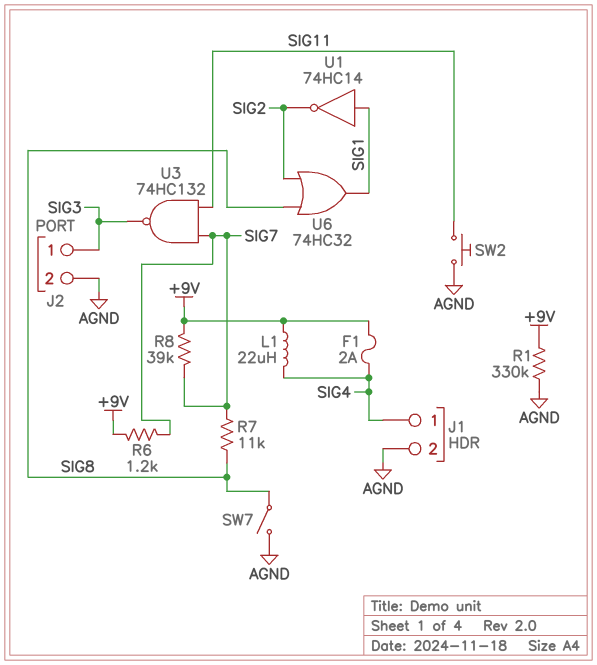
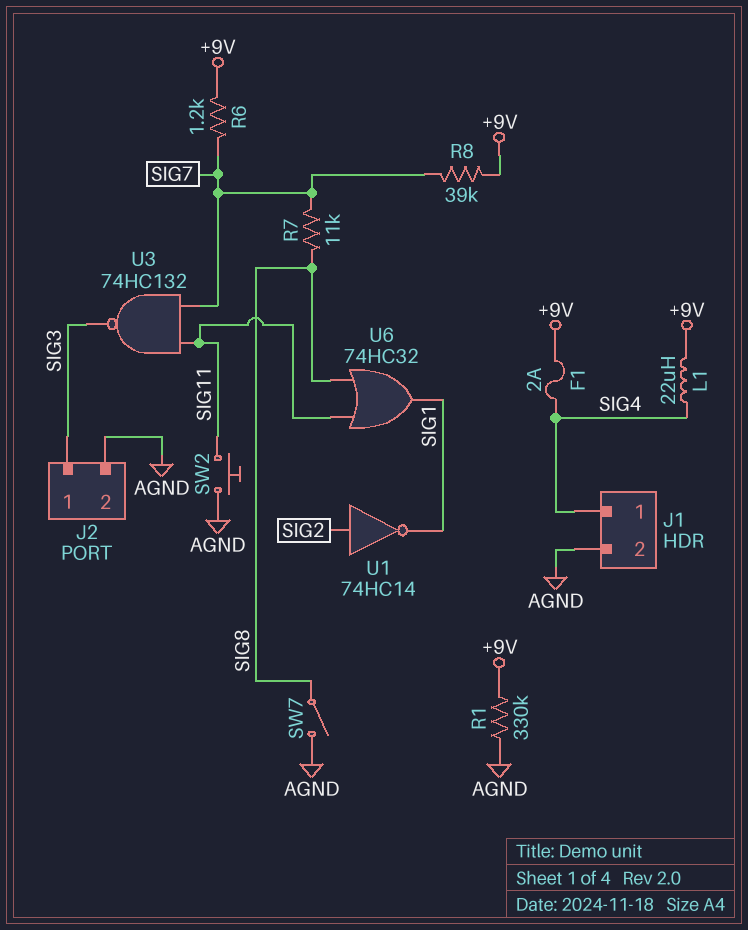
U1: NOT 74HC14 (in SIG1, out SIG2) -> NOT 74HC14 (in SIG2, out SIG1)
U6: OR 74HC32 (in SIG2, in SIG8, out SIG1) -> OR 74HC32 (in SIG8, in SIG11, out SIG1)

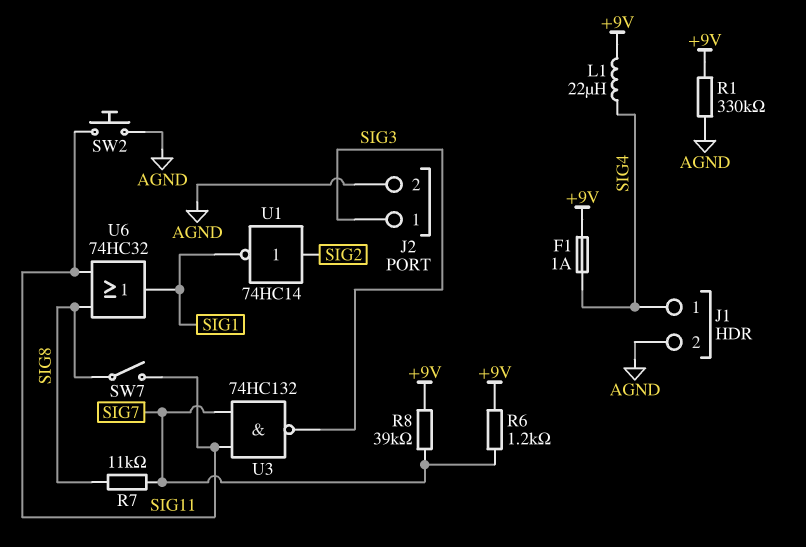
F1: 2A (+9V, SIG4) -> 1A (+9V, SIG4)
SW7: switch (AGND, SIG8) -> switch (SIG8, SIG11)

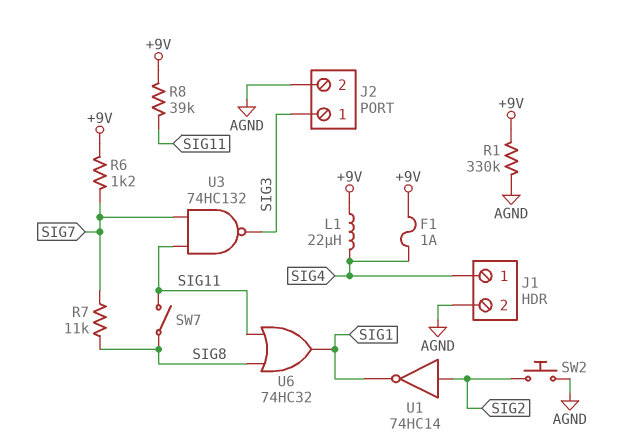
R8: 39k (+9V, SIG7) -> 39k (+9V, SIG11)
SW2: button (AGND, SIG11) -> button (AGND, SIG2)

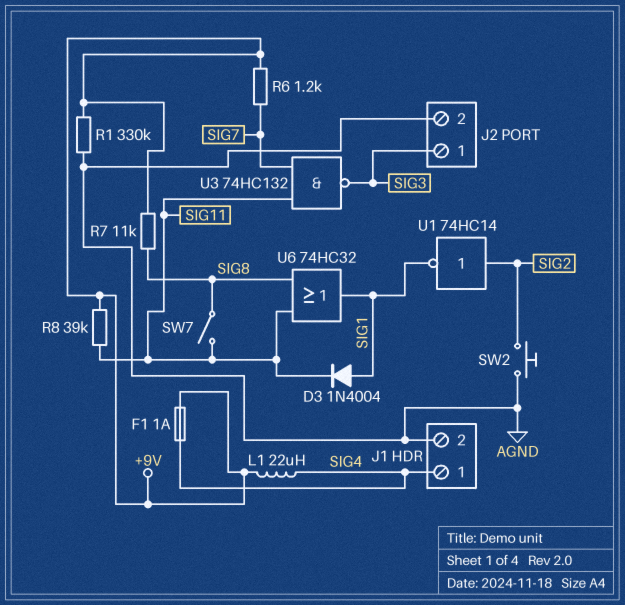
D3: none -> diode 1N4004 (A SIG1, K SIG11)
R7: 11k (SIG7, SIG8) -> 11k (+9V, SIG8)

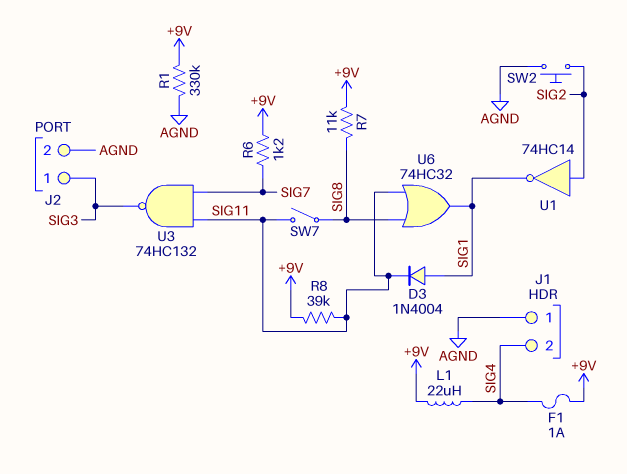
J1 pin 1: SIG4 -> AGND
J1 pin 2: AGND -> SIG4

